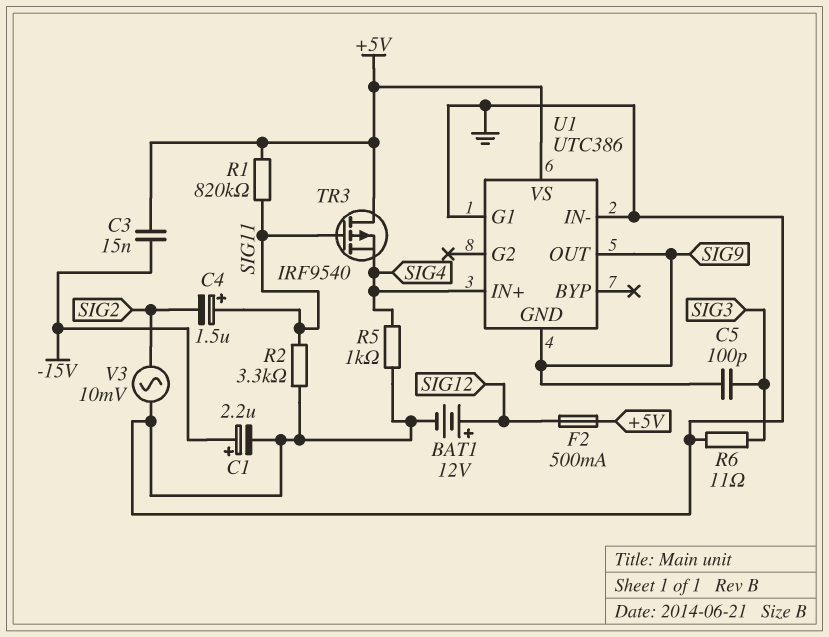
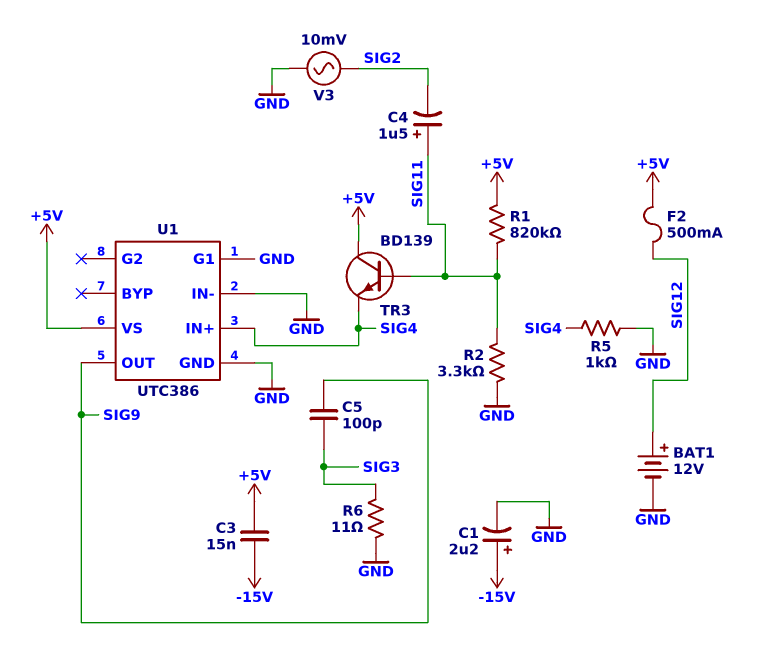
TR3: PMOS IRF9540 (G SIG11, D +5V, S SIG4) -> NPN BD139 (B SIG11, C +5V, E SIG4)
U1 pin GND: SIG9 -> GND

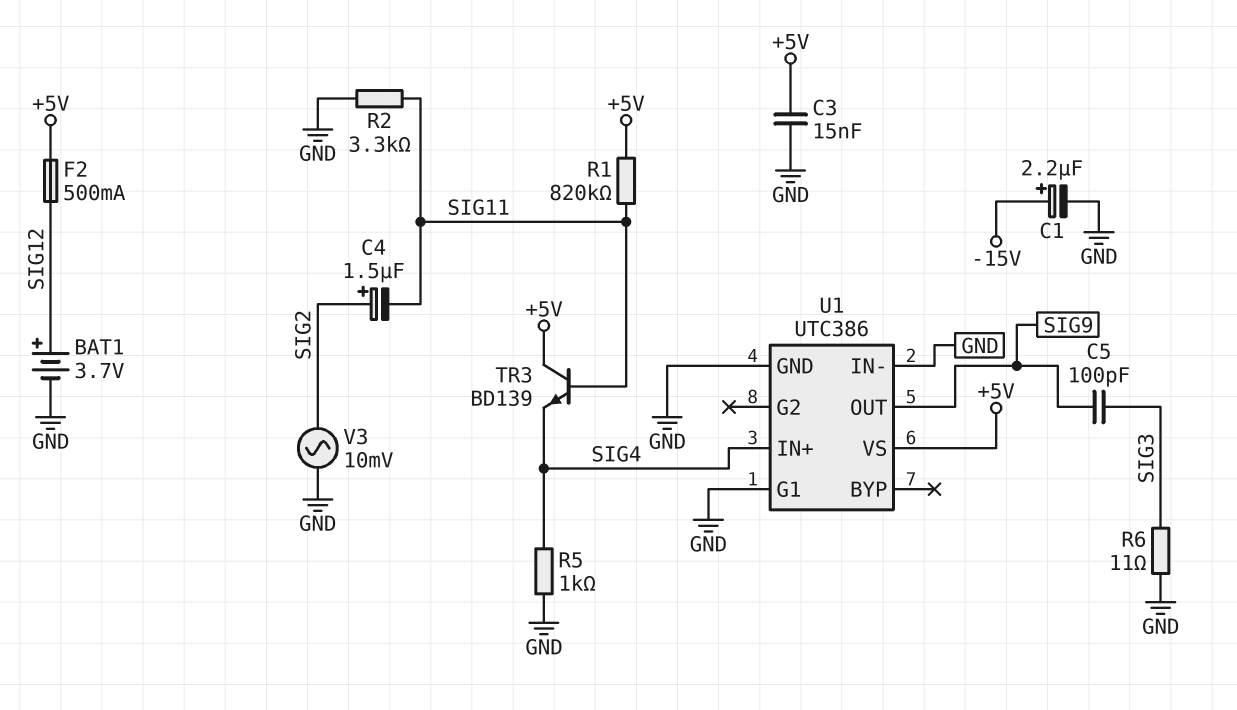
BAT1: 12V (plus SIG12, minus GND) -> 3.7V (plus SIG12, minus GND)
C3: 15nF (+5V, -15V) -> 15nF (+5V, GND)
C4: 1.5uF (plus SIG11, minus SIG2) -> 1.5uF (plus SIG2, minus SIG11)

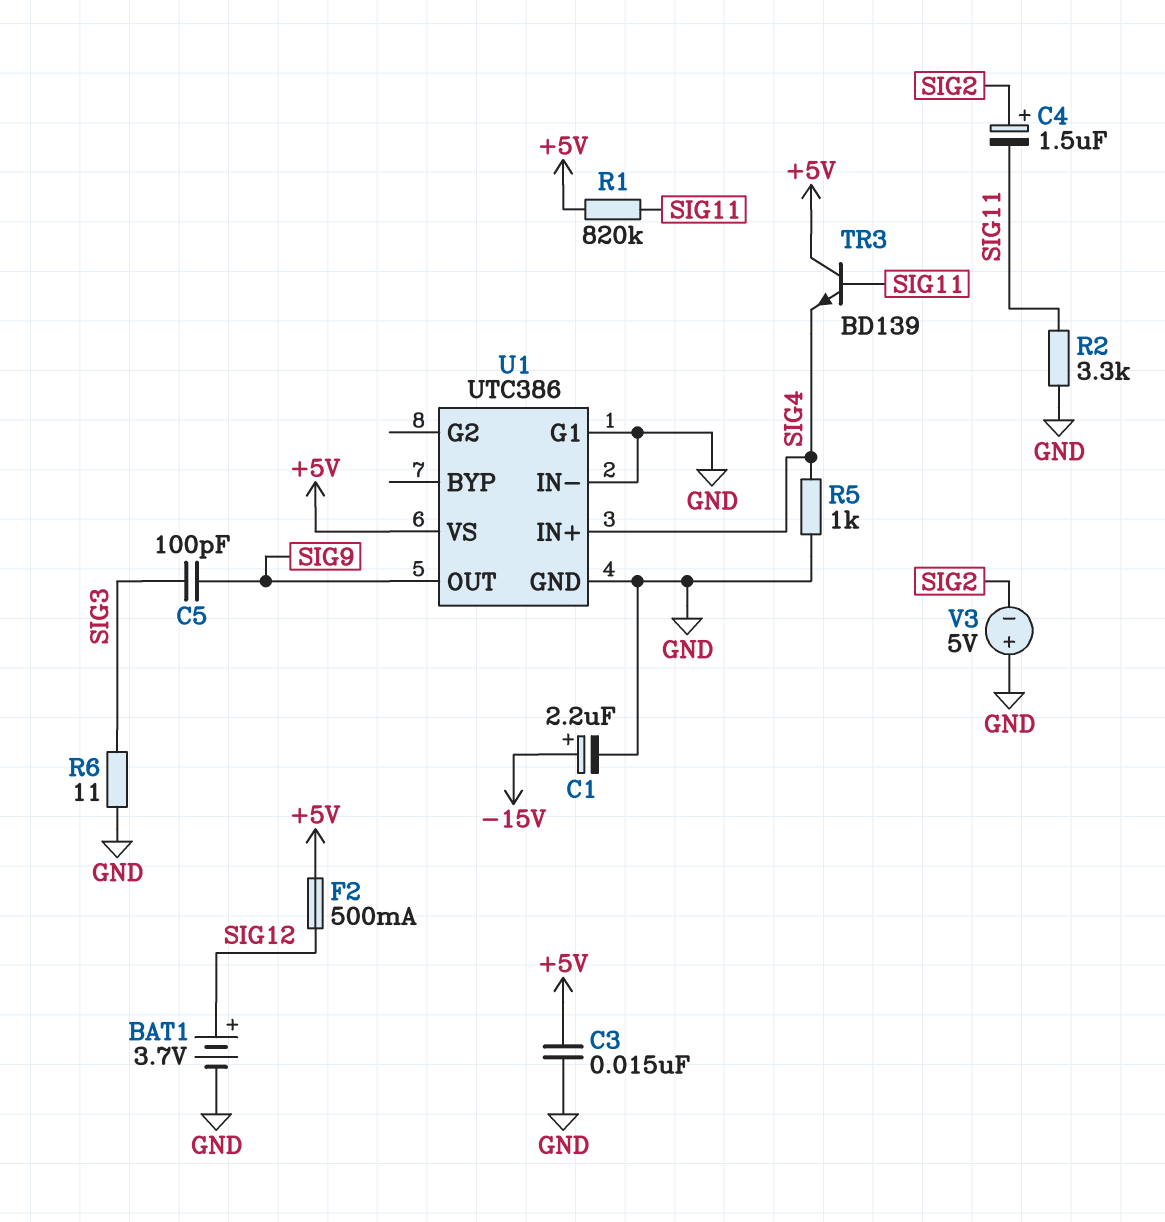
V3: AC 10mV (GND, SIG2) -> 5V (plus GND, minus SIG2)

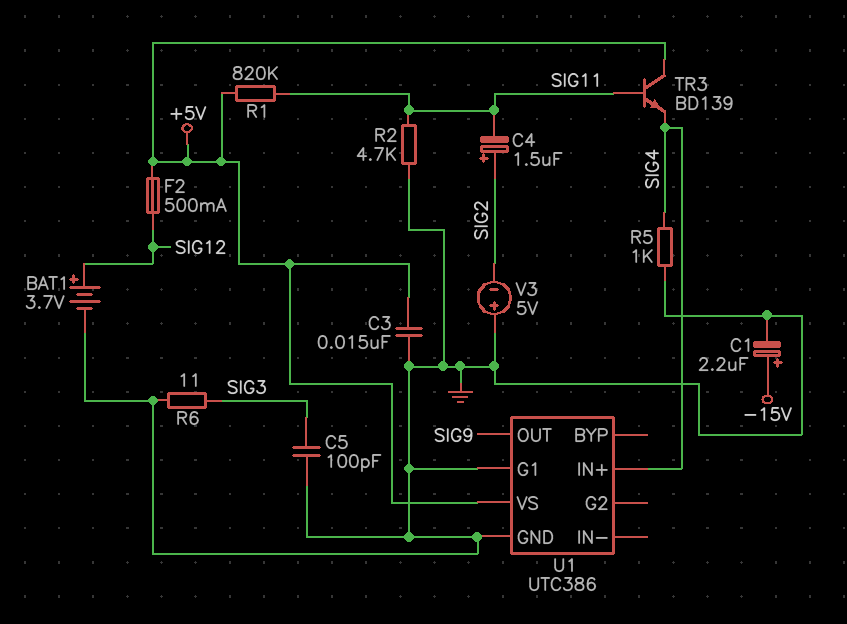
C5: 100pF (SIG3, SIG9) -> 100pF (GND, SIG3)
R2: 3.3k (GND, SIG11) -> 4.7k (GND, SIG11)
U1 pin IN-: GND -> none

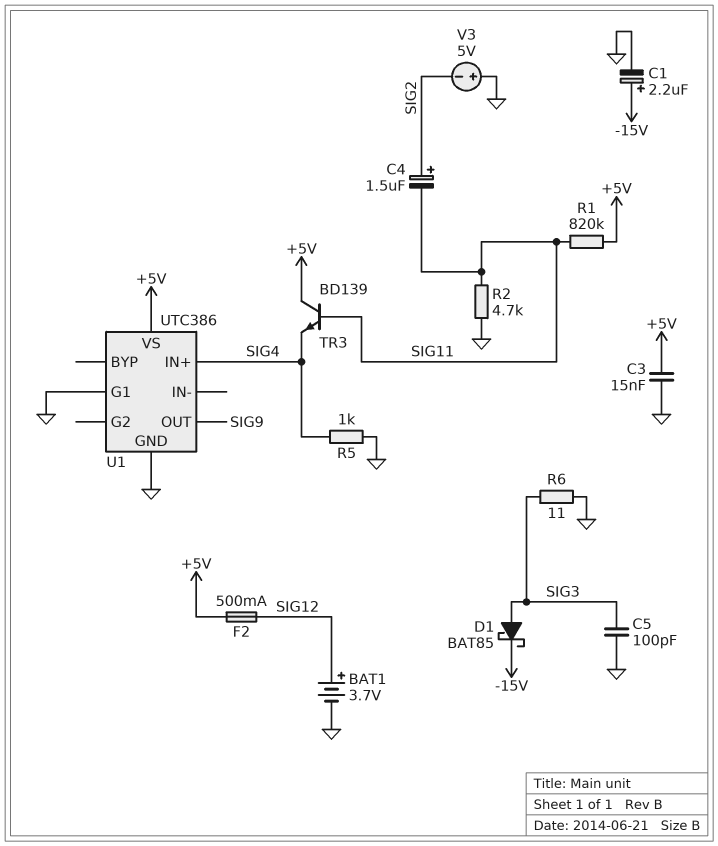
D1: none -> schottky BAT85 (A SIG3, K -15V)

